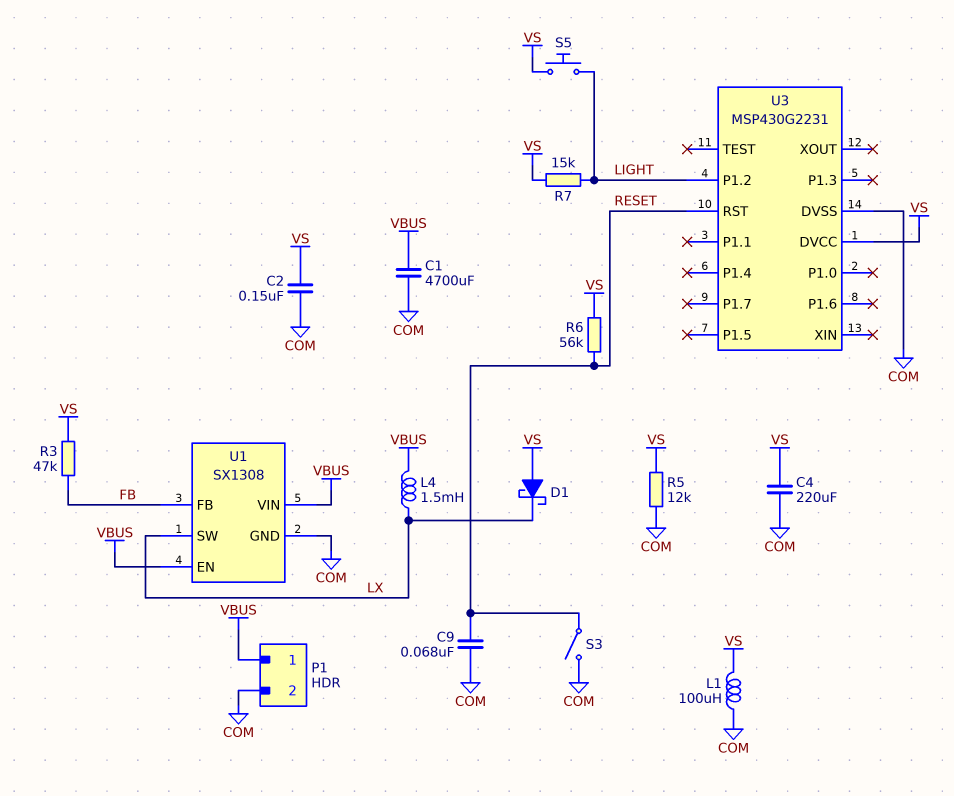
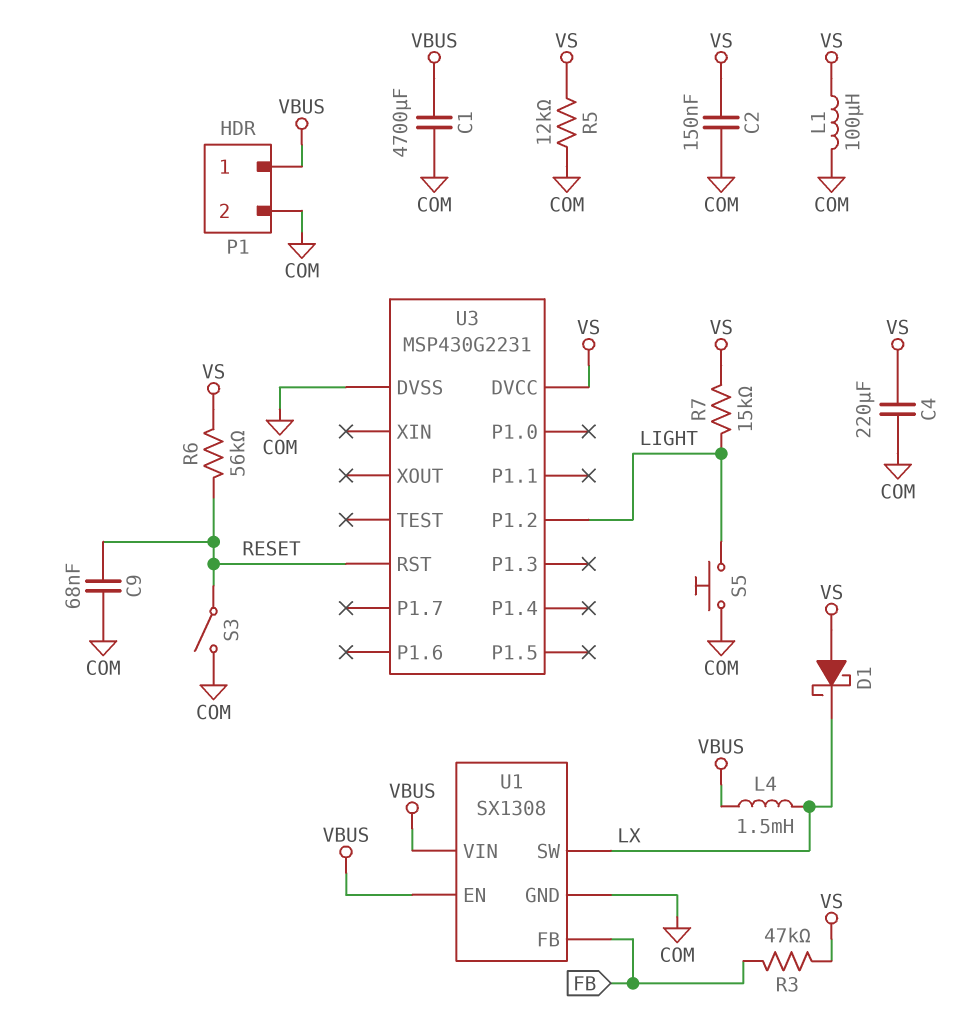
S5: button (LIGHT, VS) -> button (COM, LIGHT)

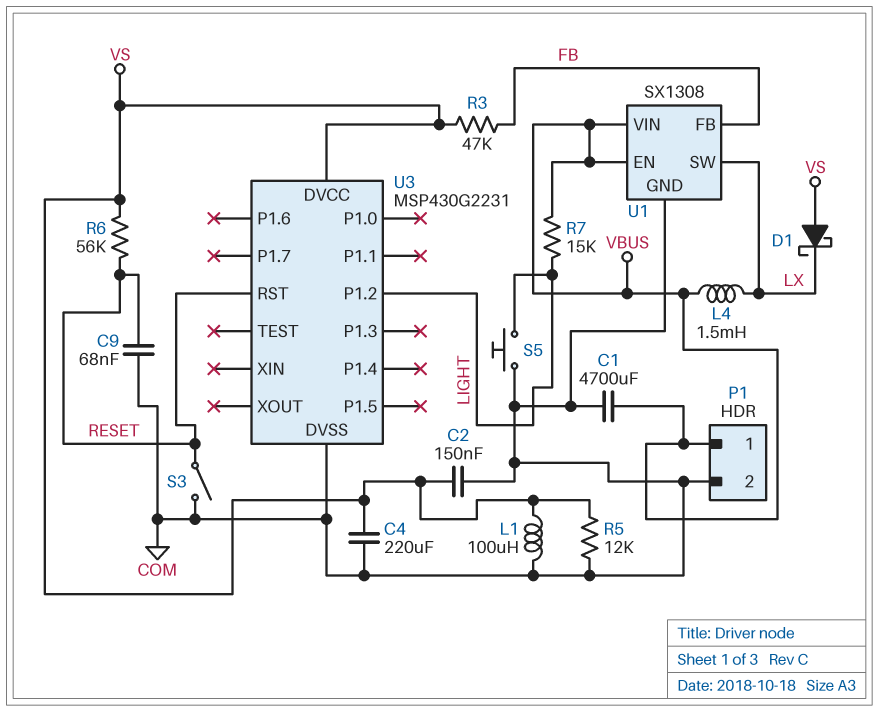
R7: 15k (LIGHT, VS) -> 15k (LIGHT, VBUS)

